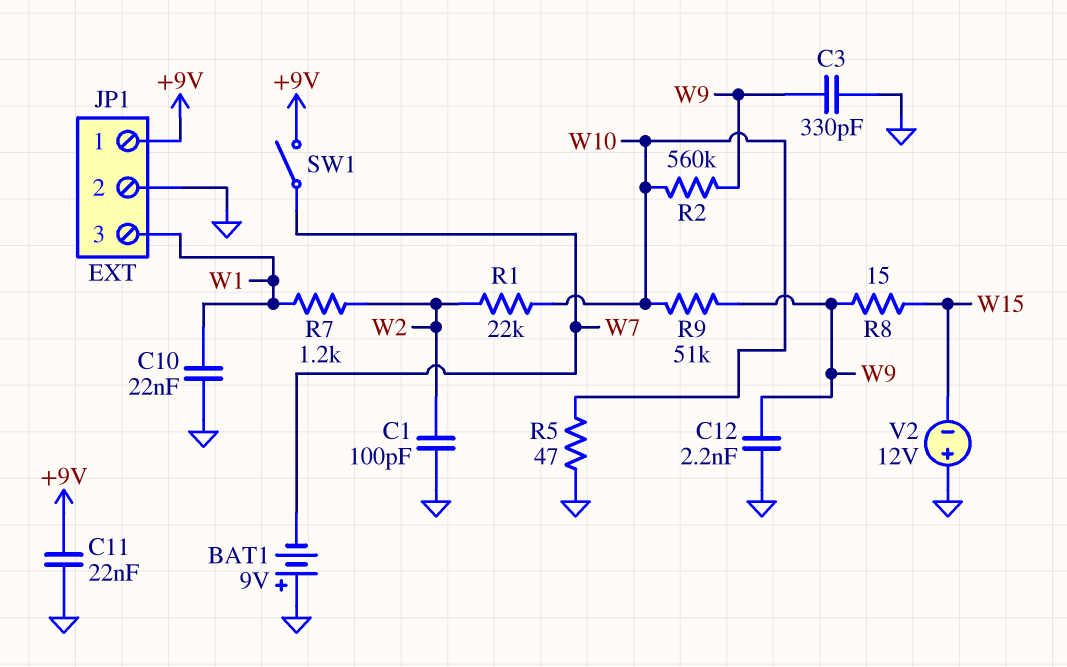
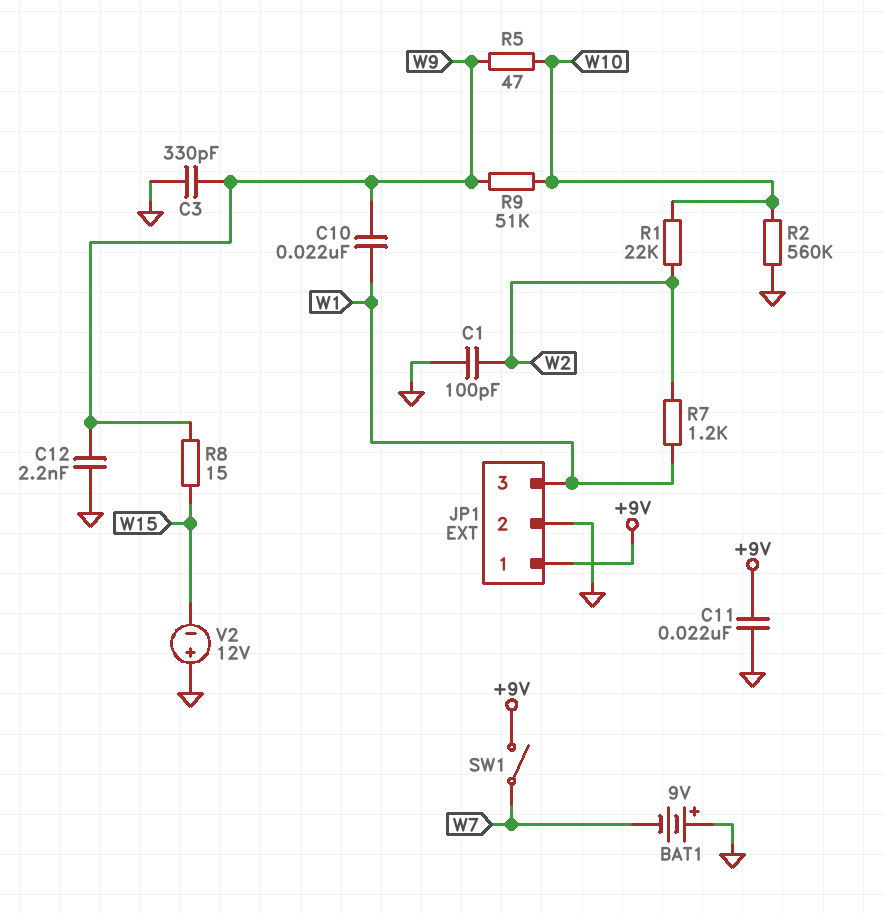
C10: 22nF (GND, W1) -> 22nF (W1, W9)
R2: 560k (W9, W10) -> 560k (GND, W10)
R5: 47 (GND, W10) -> 47 (W9, W10)

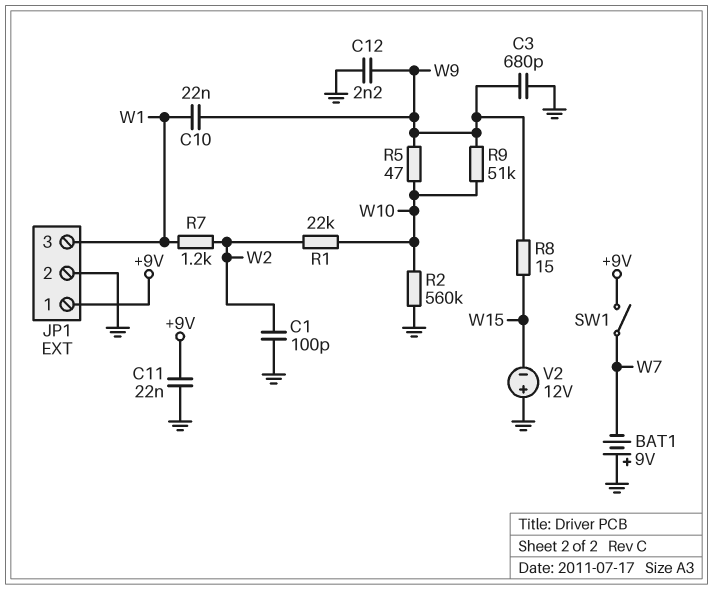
C3: 330pF (GND, W9) -> 680pF (GND, W9)

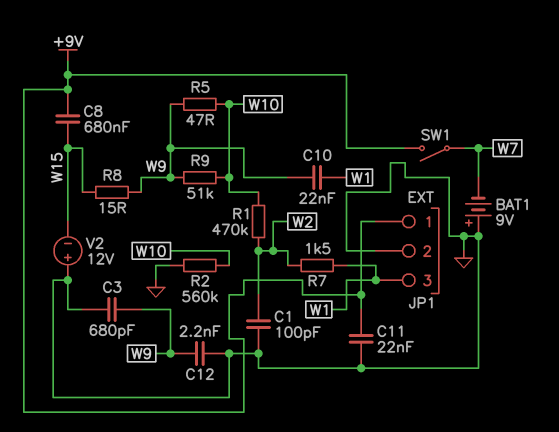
C8: none -> 680nF (+9V, W15)
R1: 22k (W2, W10) -> 470k (W2, W10)
R7: 1.2k (W1, W2) -> 1.5k (W1, W2)

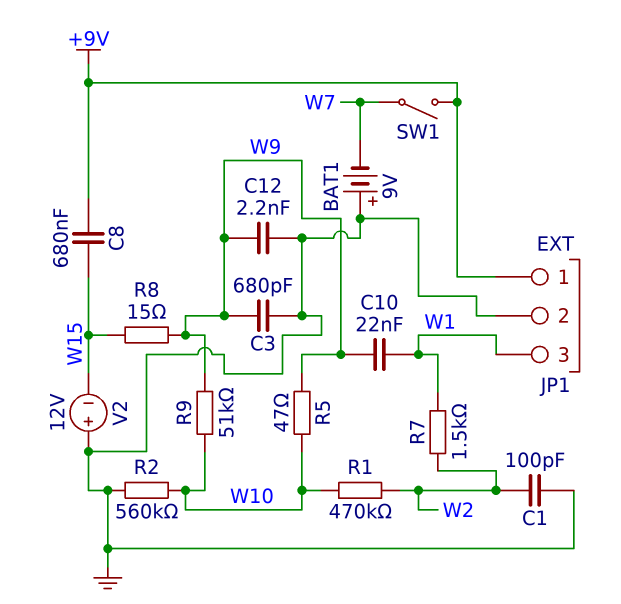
C11: 22nF (+9V, GND) -> none

